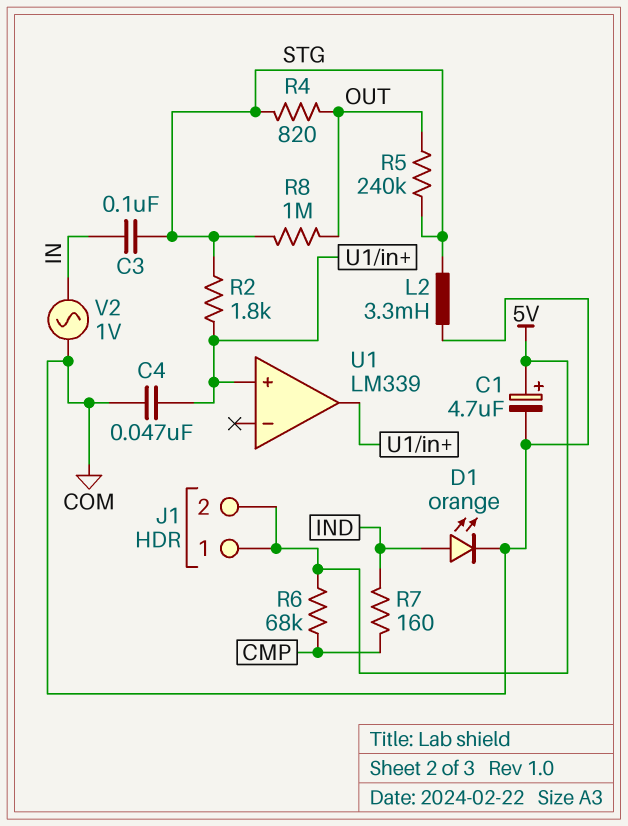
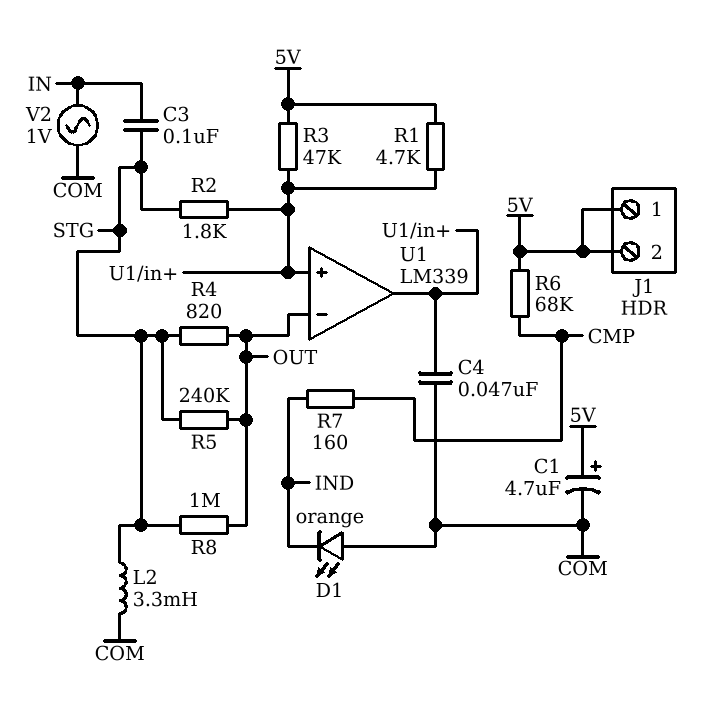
D1: LED orange (A IND, K COM) -> LED orange (A COM, K IND)
R1: none -> 4.7k (5V, U1/in+)
R3: none -> 47k (5V, U1/in+)
U1 pin in-: none -> OUT

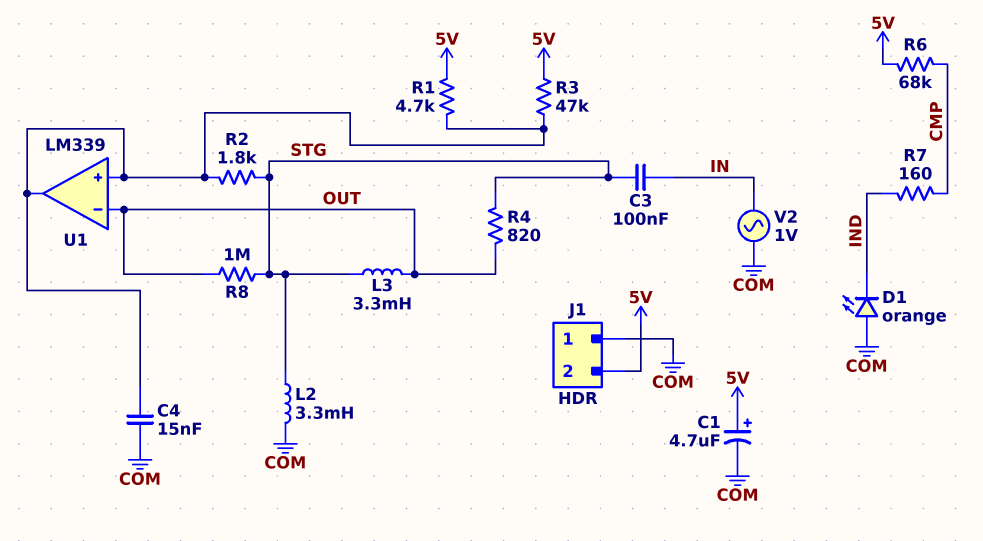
C4: 47nF (COM, U1/in+) -> 15nF (COM, U1/in+)
J1 pin 1: 5V -> COM
L3: none -> 3.3mH (OUT, STG)
R5: 240k (OUT, STG) -> none

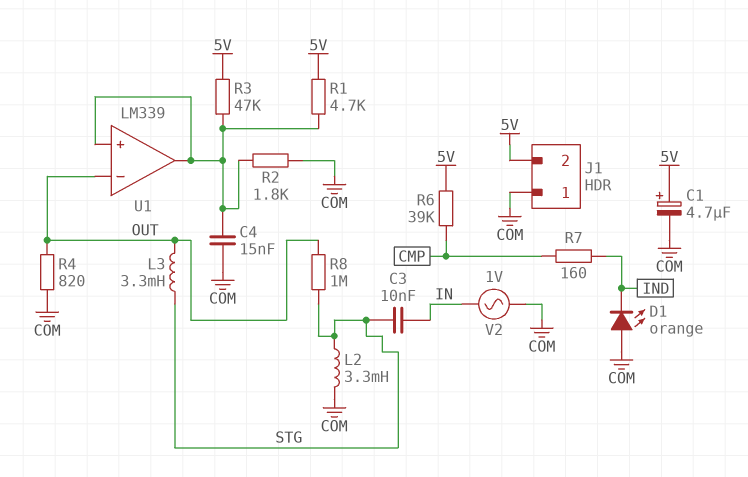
C3: 100nF (IN, STG) -> 10nF (IN, STG)
R2: 1.8k (STG, U1/in+) -> 1.8k (COM, U1/in+)
R4: 820 (OUT, STG) -> 820 (COM, OUT)
R6: 68k (5V, CMP) -> 39k (5V, CMP)

